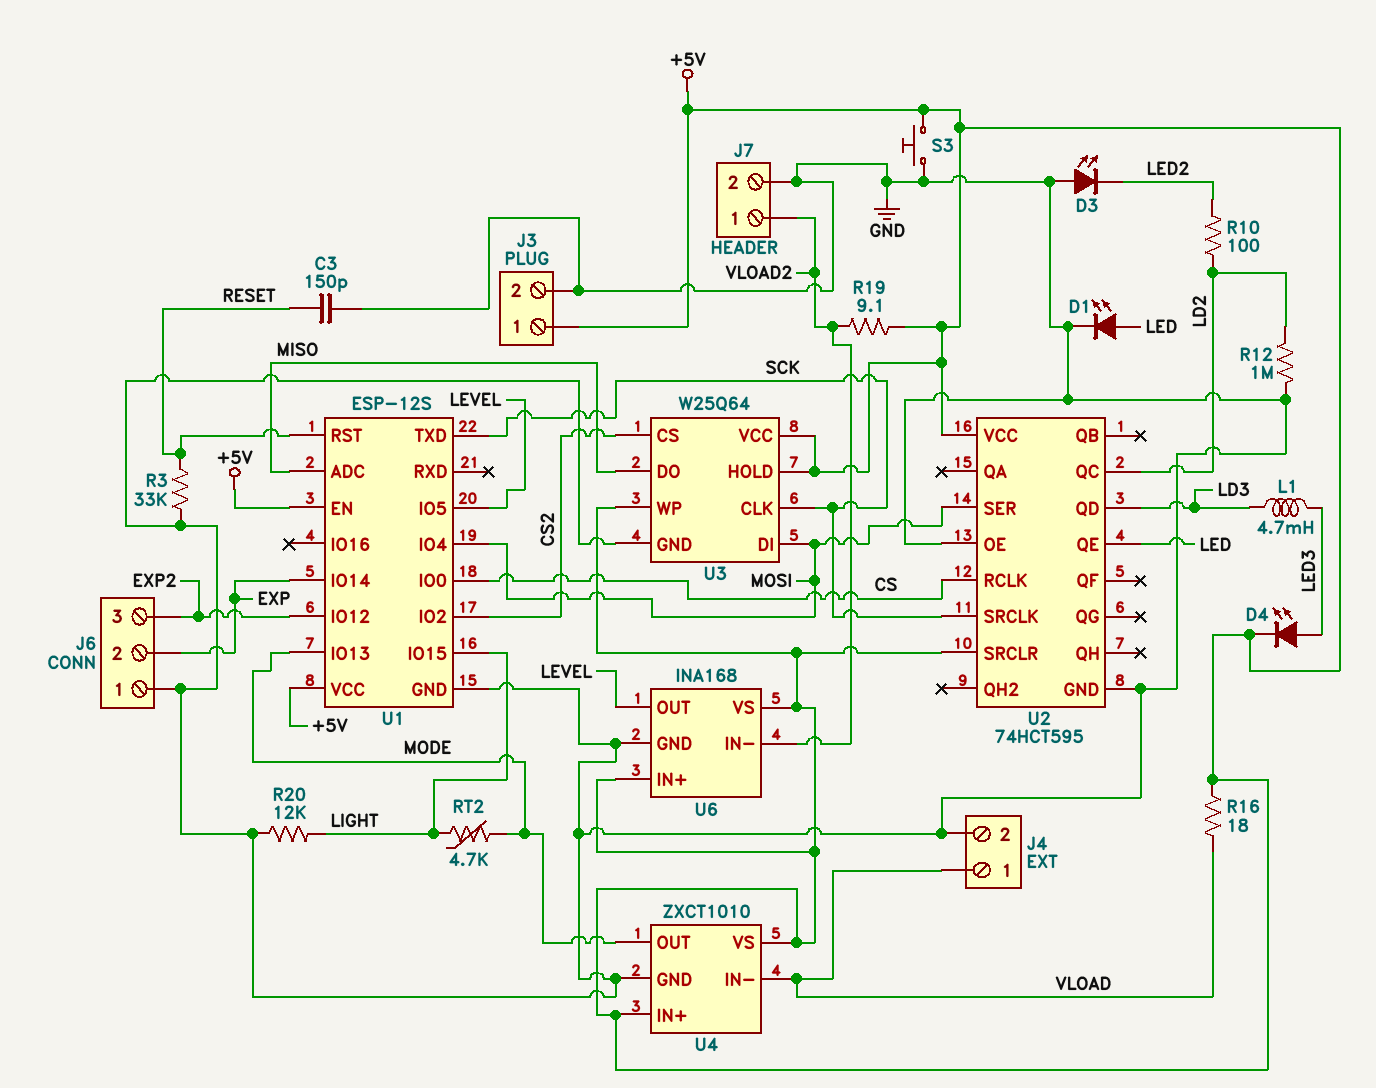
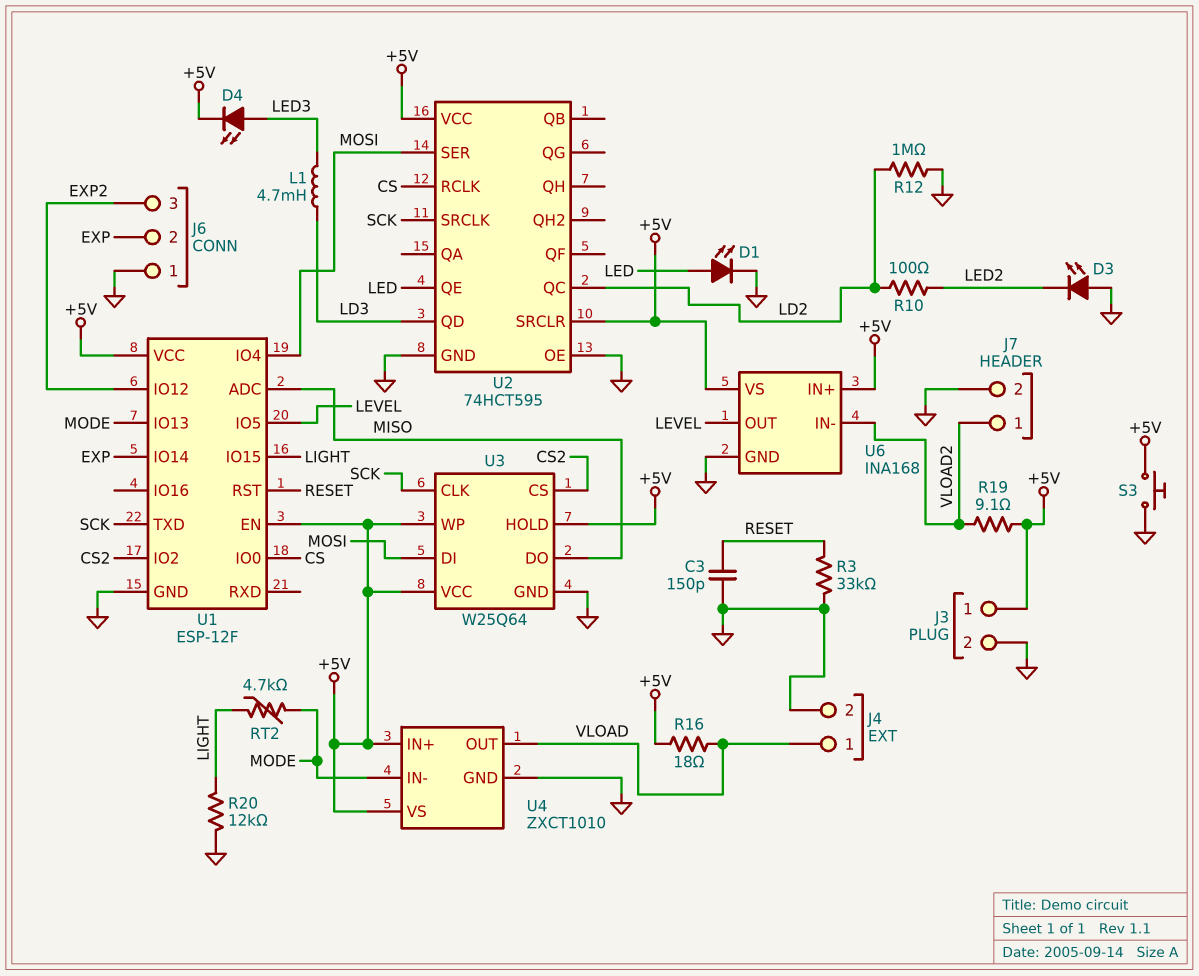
U1: ESP-12S -> ESP-12F
U4 pin IN-: VLOAD -> MODE
U4 pin OUT: MODE -> VLOAD

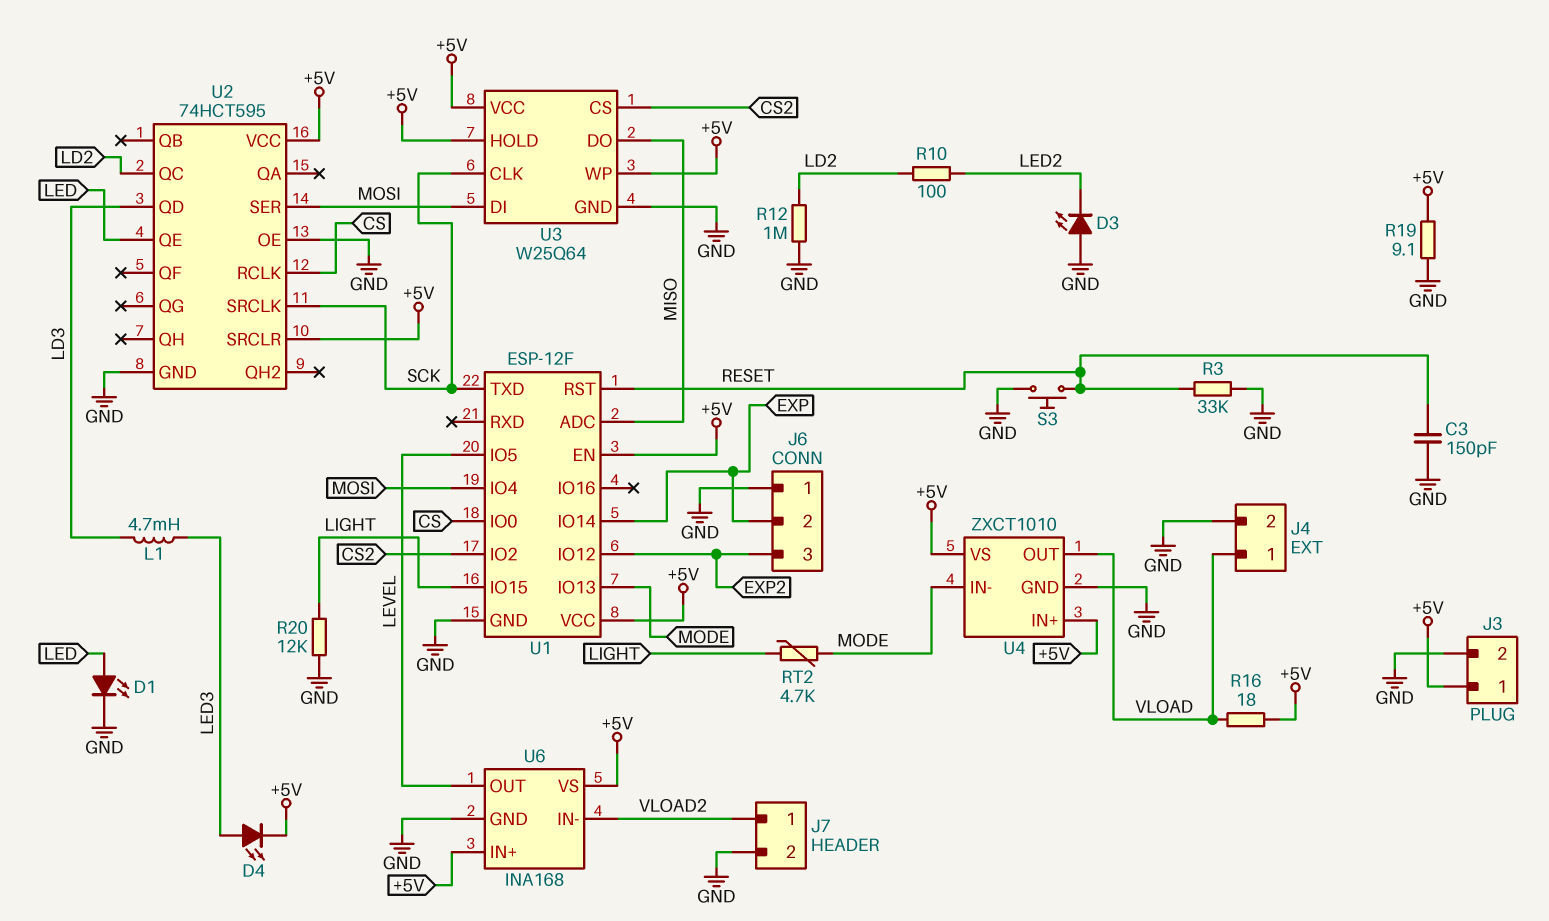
R19: 9.1 (+5V, VLOAD2) -> 9.1 (+5V, GND)
S3: button (+5V, GND) -> button (GND, RESET)

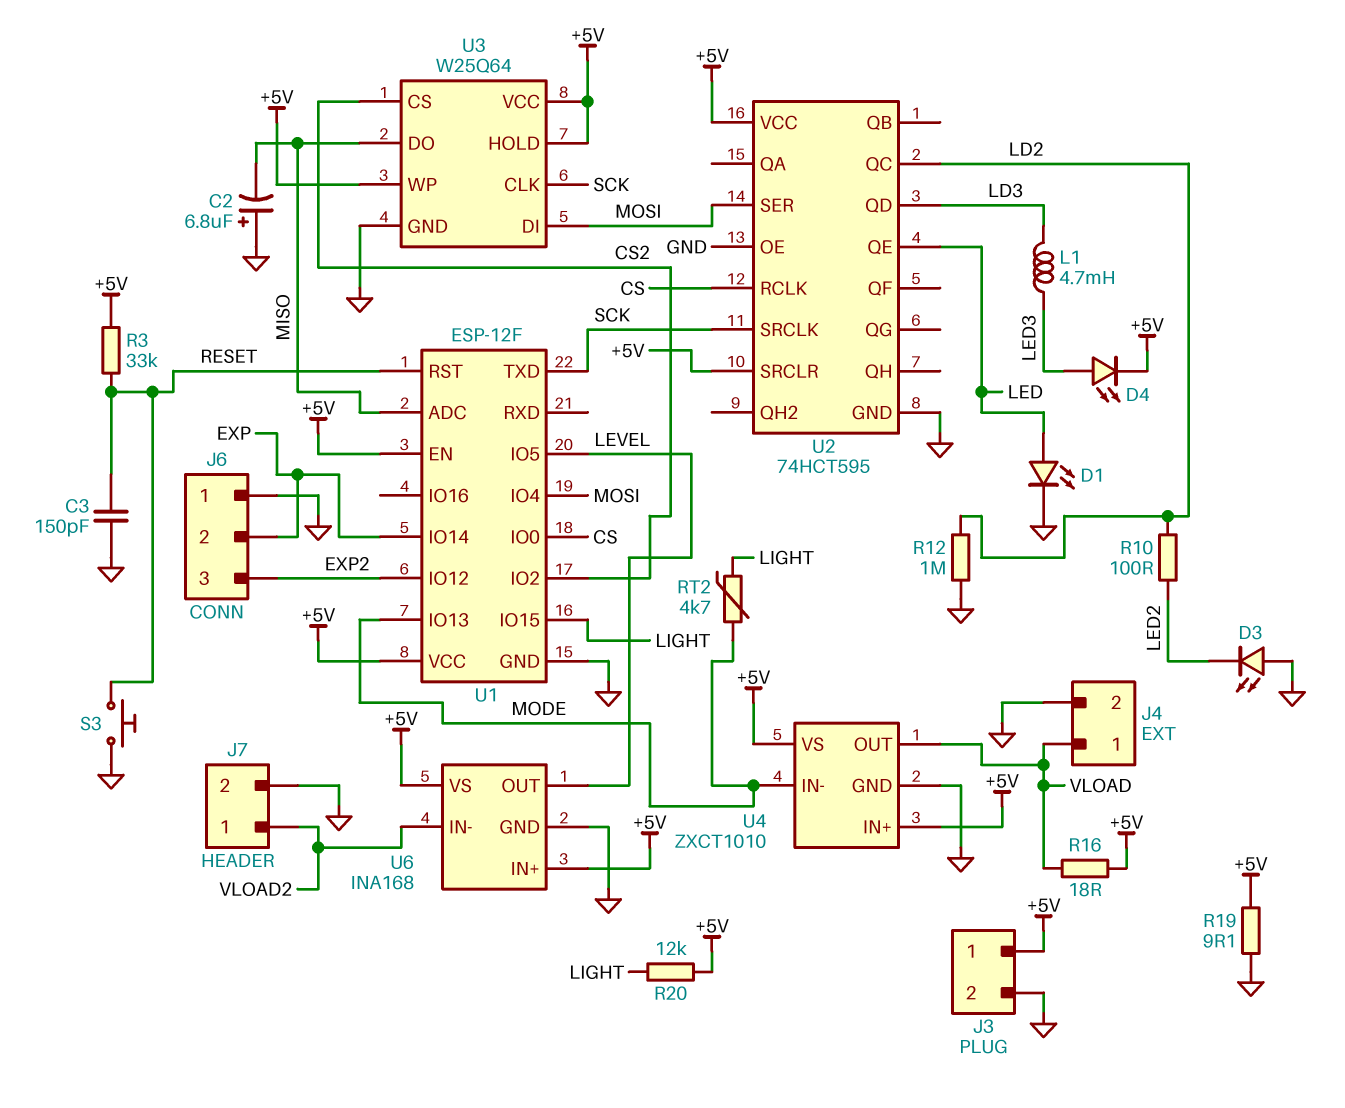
C2: none -> 6.8uF (plus GND, minus MISO)
R3: 33k (GND, RESET) -> 33k (+5V, RESET)
R20: 12k (GND, LIGHT) -> 12k (+5V, LIGHT)

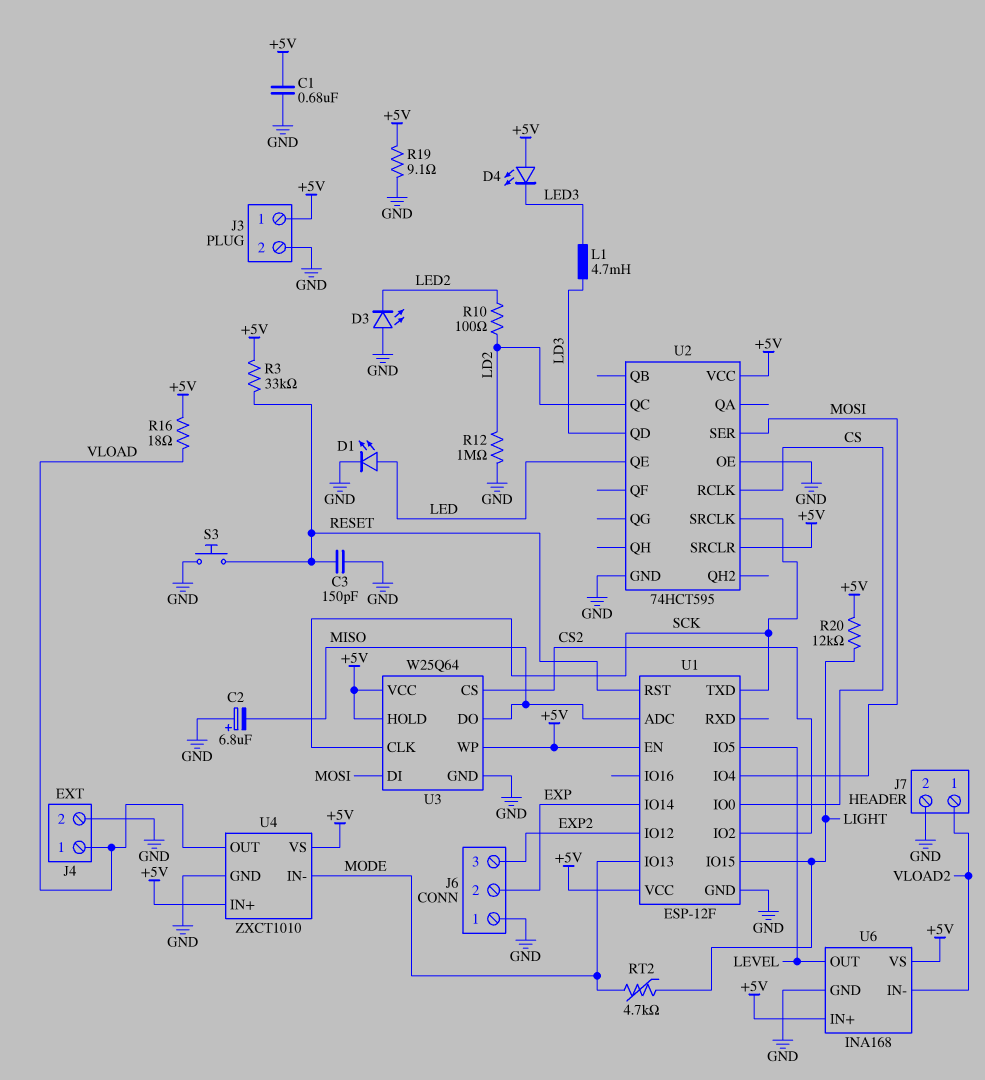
C1: none -> 680nF (+5V, GND)
D4: LED (A LED3, K +5V) -> LED (A +5V, K LED3)

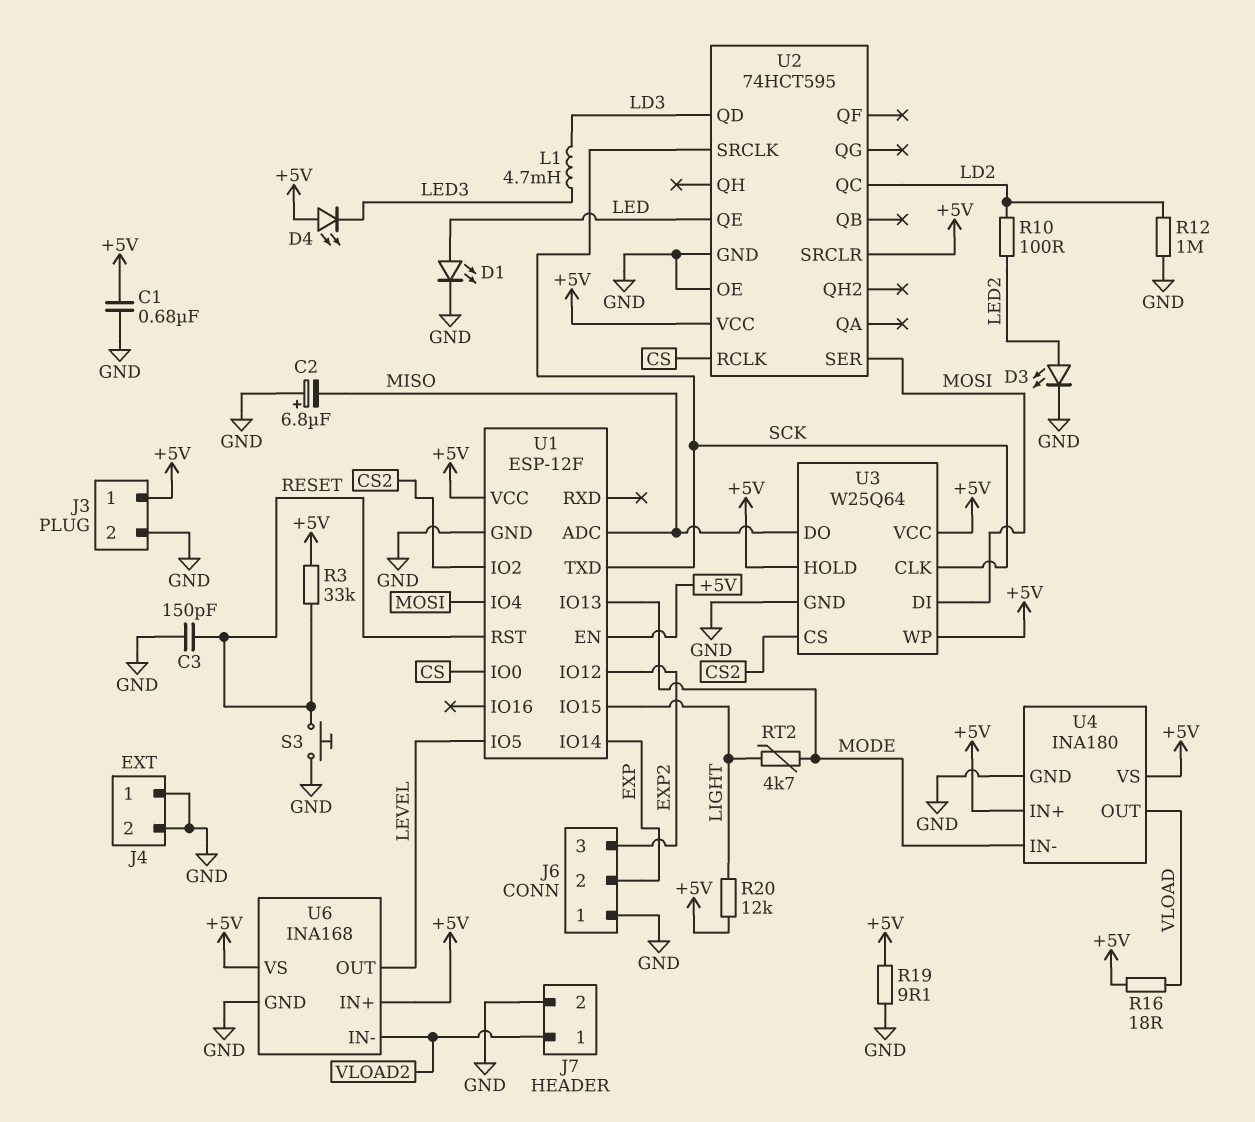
D3: LED (A GND, K LED2) -> LED (A LED2, K GND)
J4 pin 1: VLOAD -> GND
U4: ZXCT1010 -> INA180

